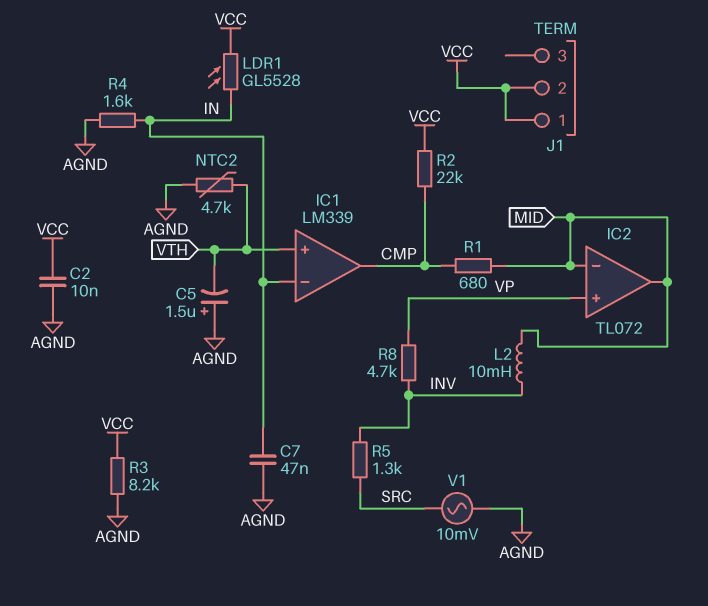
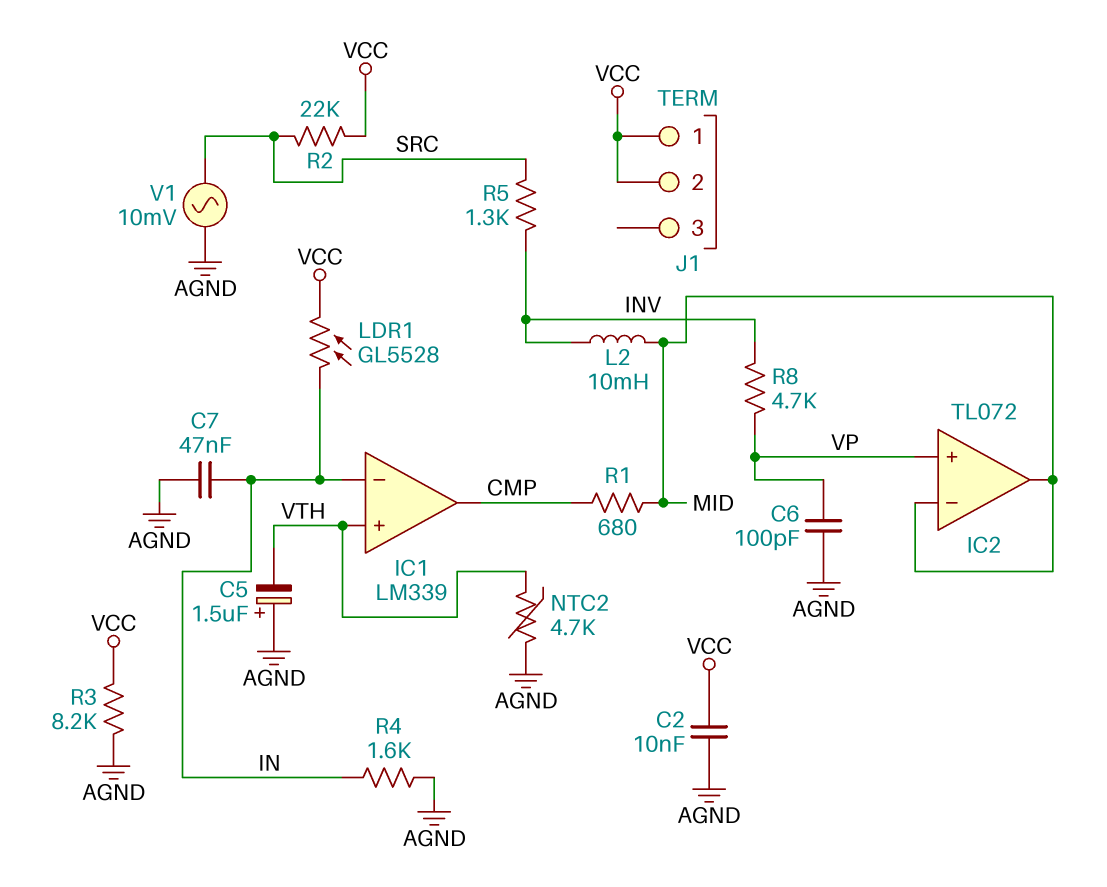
C6: none -> 100pF (AGND, VP)
R2: 22k (CMP, VCC) -> 22k (SRC, VCC)

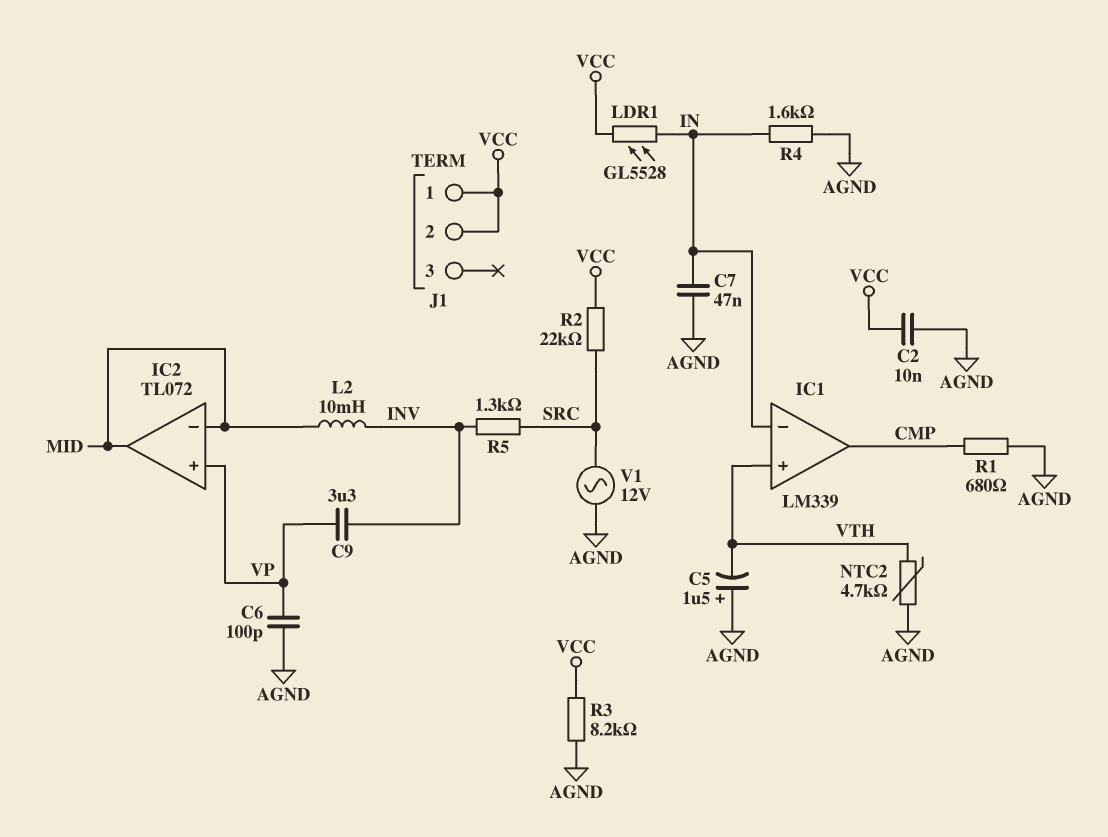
C9: none -> 3.3uF (INV, VP)
R1: 680 (CMP, MID) -> 680 (AGND, CMP)
R8: 4.7k (INV, VP) -> none
V1: AC 10mV (AGND, SRC) -> AC 12V (AGND, SRC)

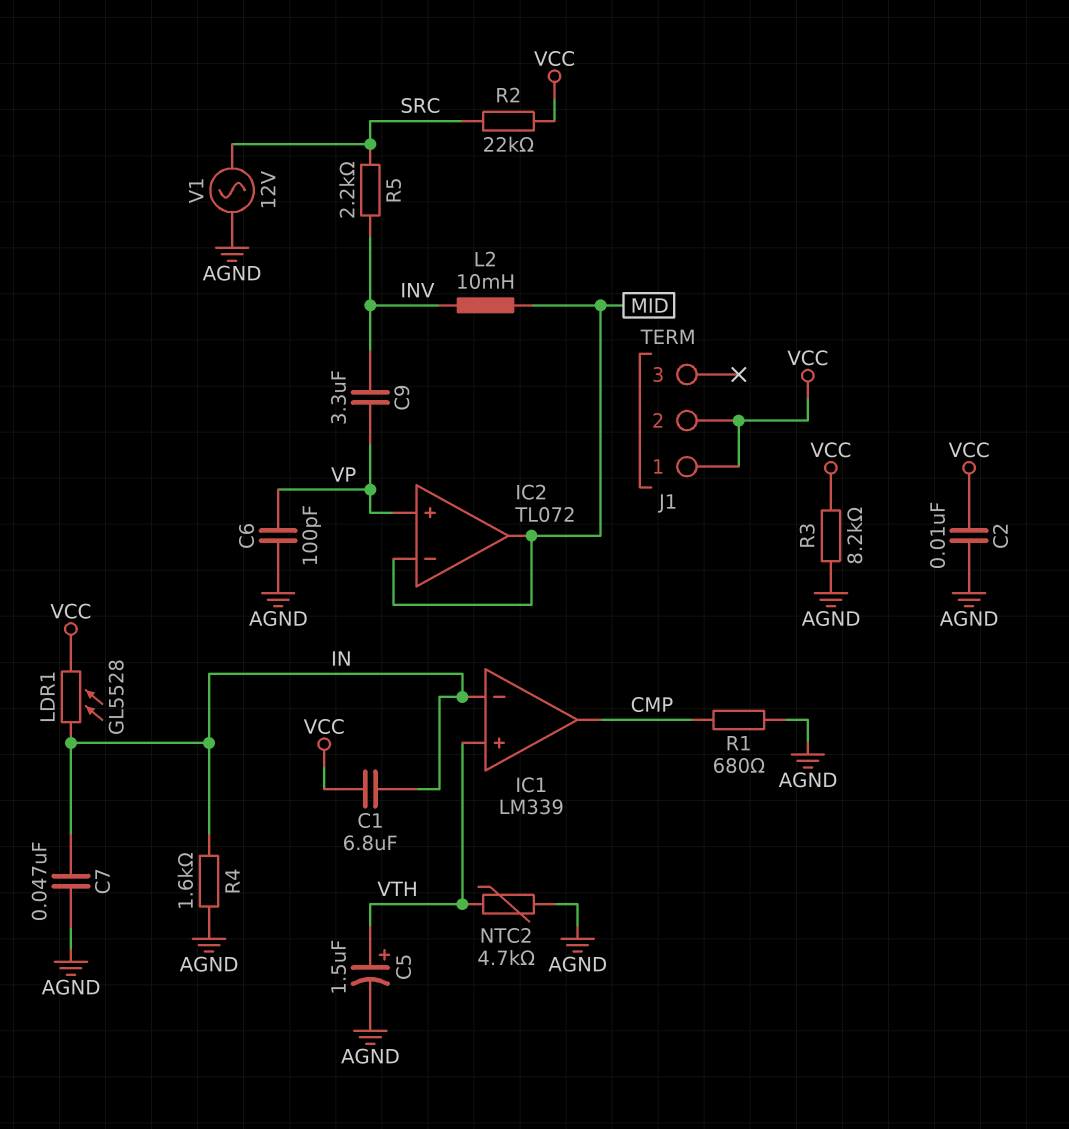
C1: none -> 6.8uF (IN, VCC)
C5: 1.5uF (plus AGND, minus VTH) -> 1.5uF (plus VTH, minus AGND)
R5: 1.3k (INV, SRC) -> 2.2k (INV, SRC)

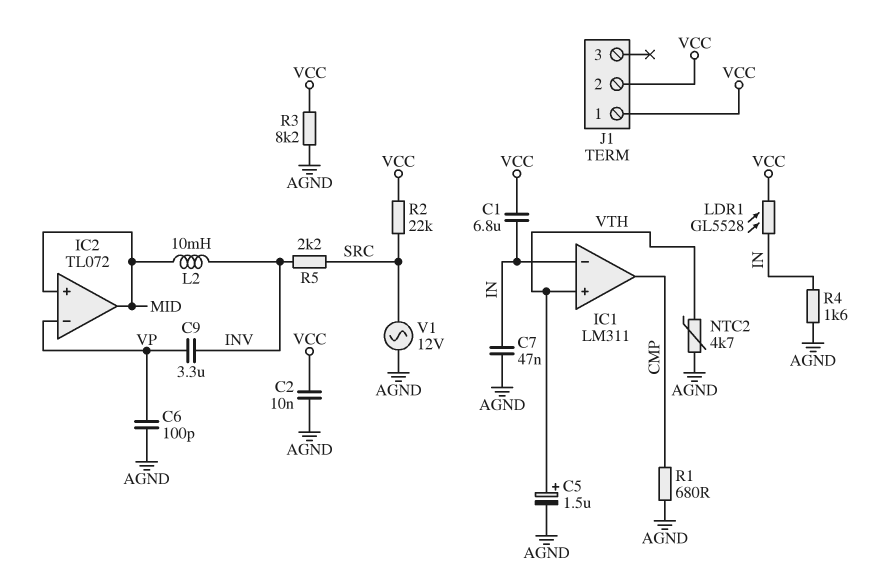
IC1: LM339 -> LM311
IC2 pin in+: VP -> MID
IC2 pin in-: MID -> VP

